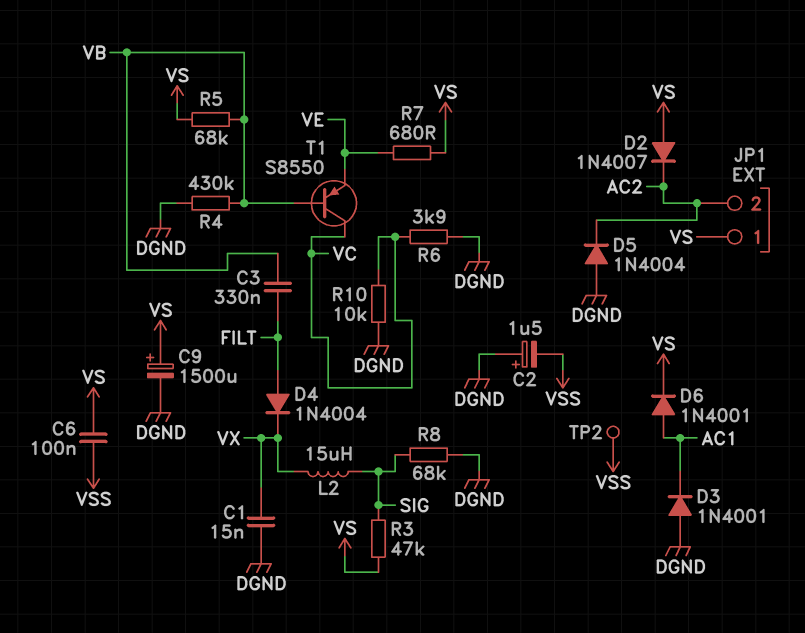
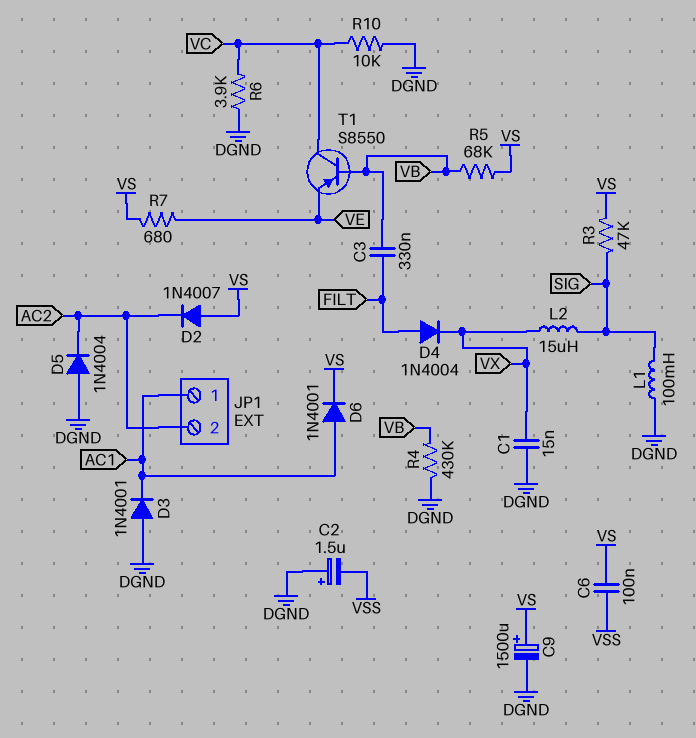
JP1 pin 1: VS -> AC1
L1: none -> 100mH (DGND, SIG)
R8: 68k (DGND, SIG) -> none
TP2: test point (VSS) -> none

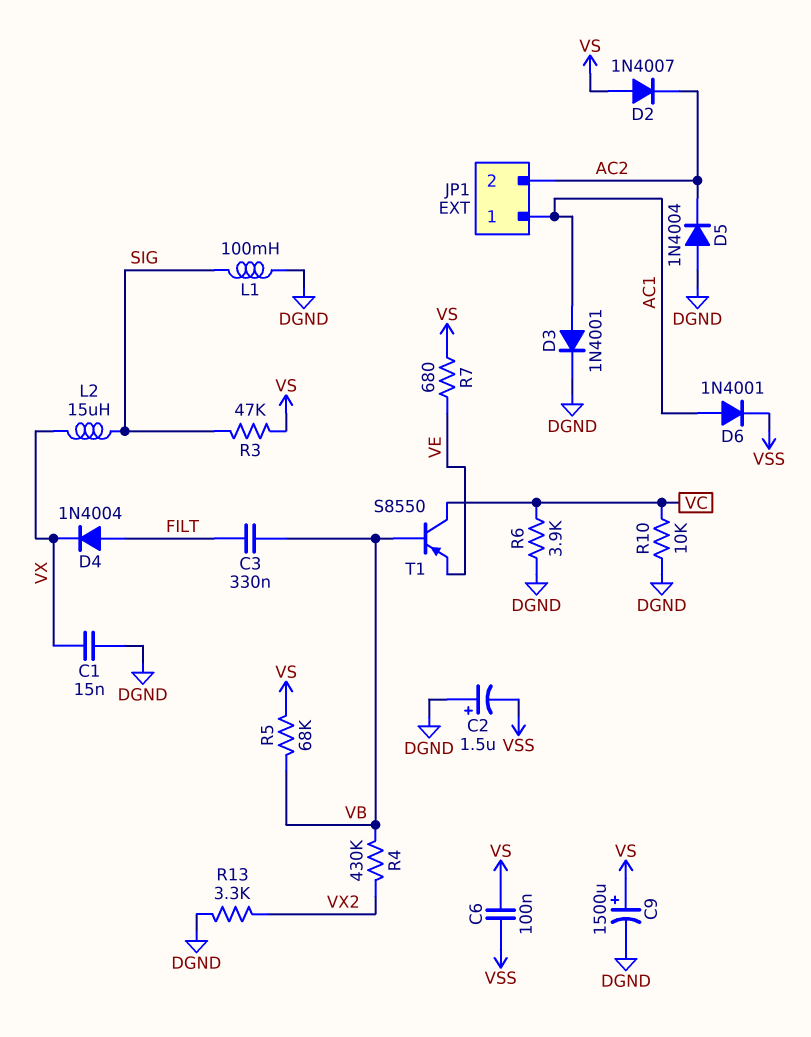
D3: diode 1N4001 (A DGND, K AC1) -> diode 1N4001 (A AC1, K DGND)
D6: diode 1N4001 (A AC1, K VS) -> diode 1N4001 (A AC1, K VSS)
R4: 430k (DGND, VB) -> 430k (VB, VX2)
R13: none -> 3.3k (DGND, VX2)

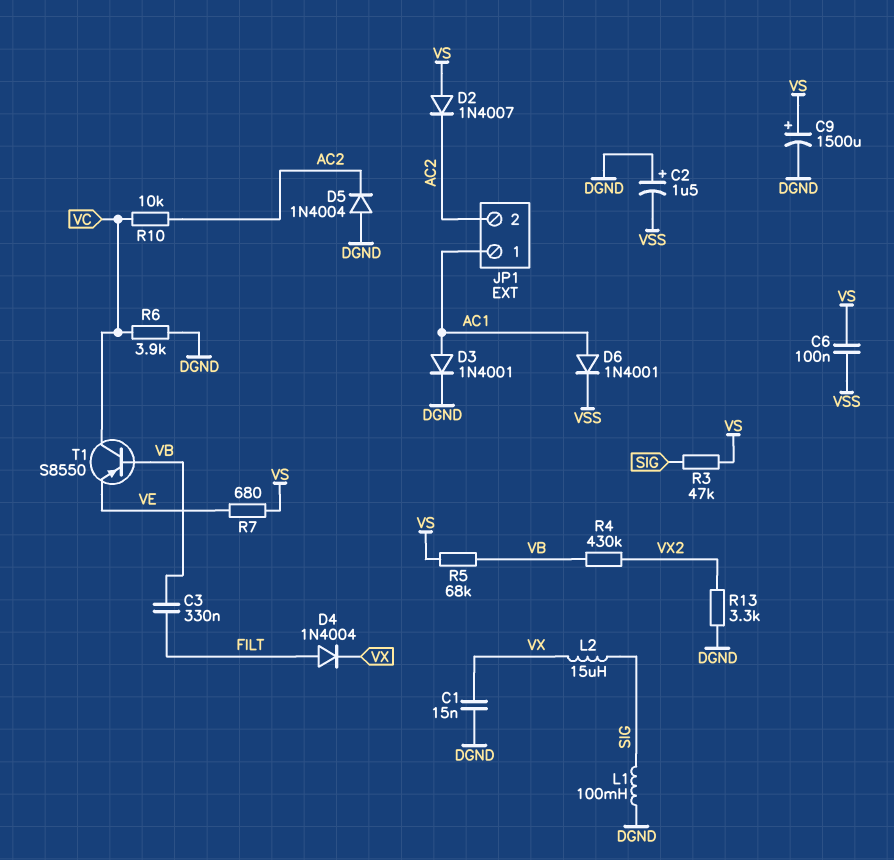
R10: 10k (DGND, VC) -> 10k (AC2, VC)

